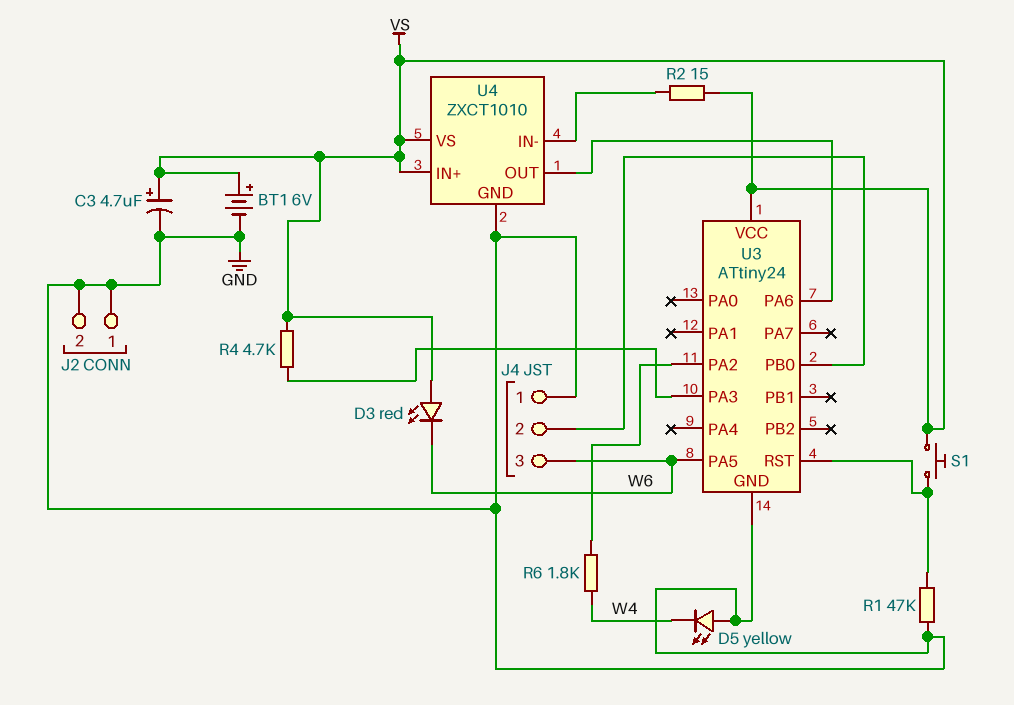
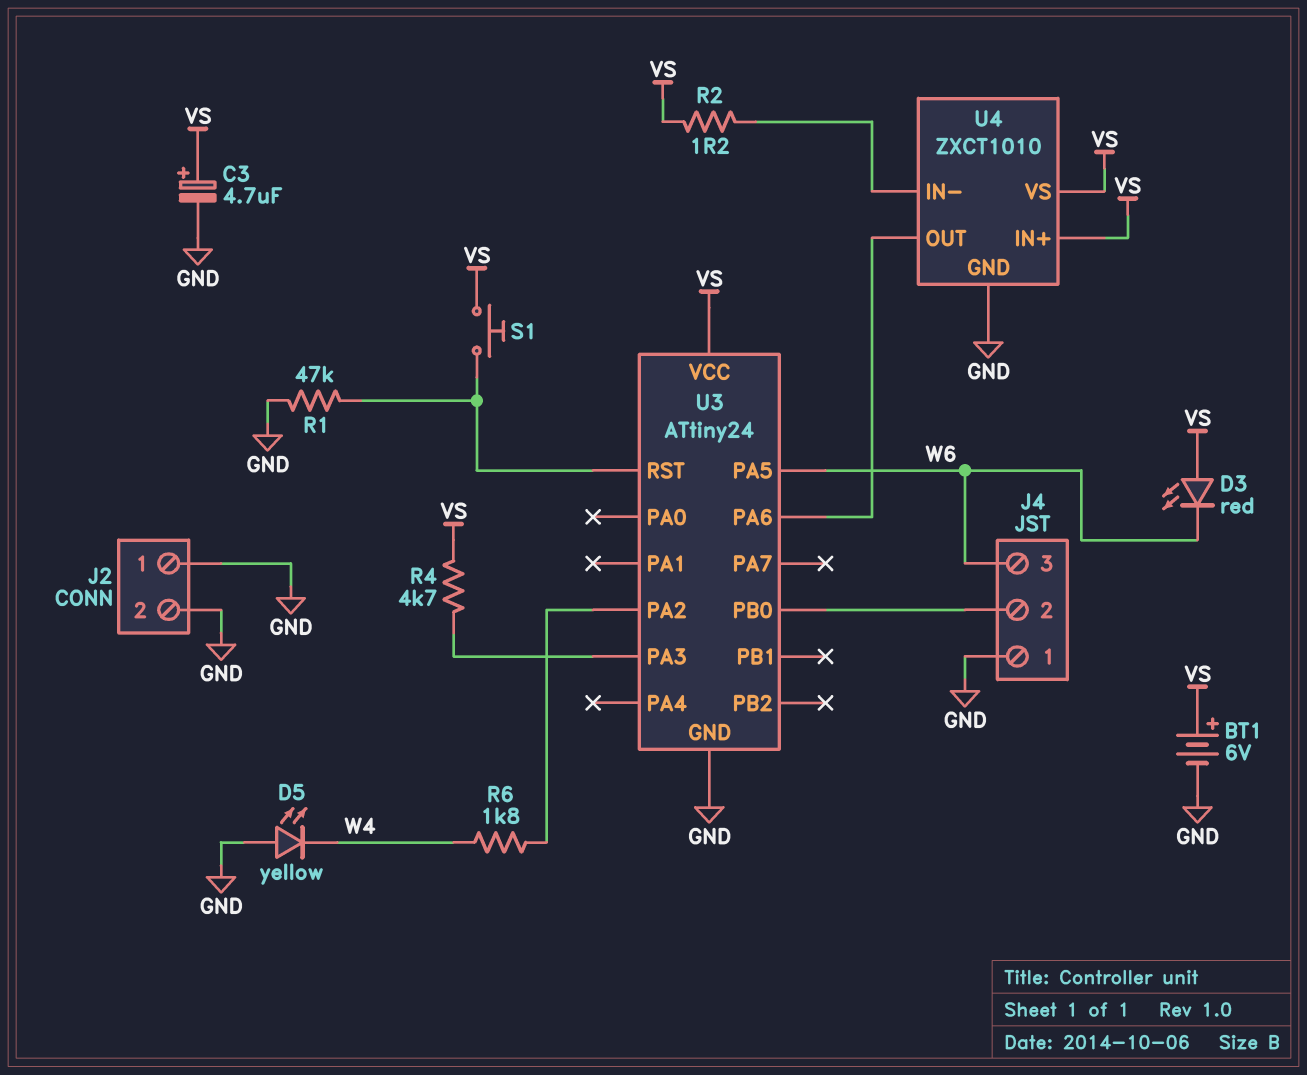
R2: 15 (U4/IN-, VS) -> 1.2 (U4/IN-, VS)

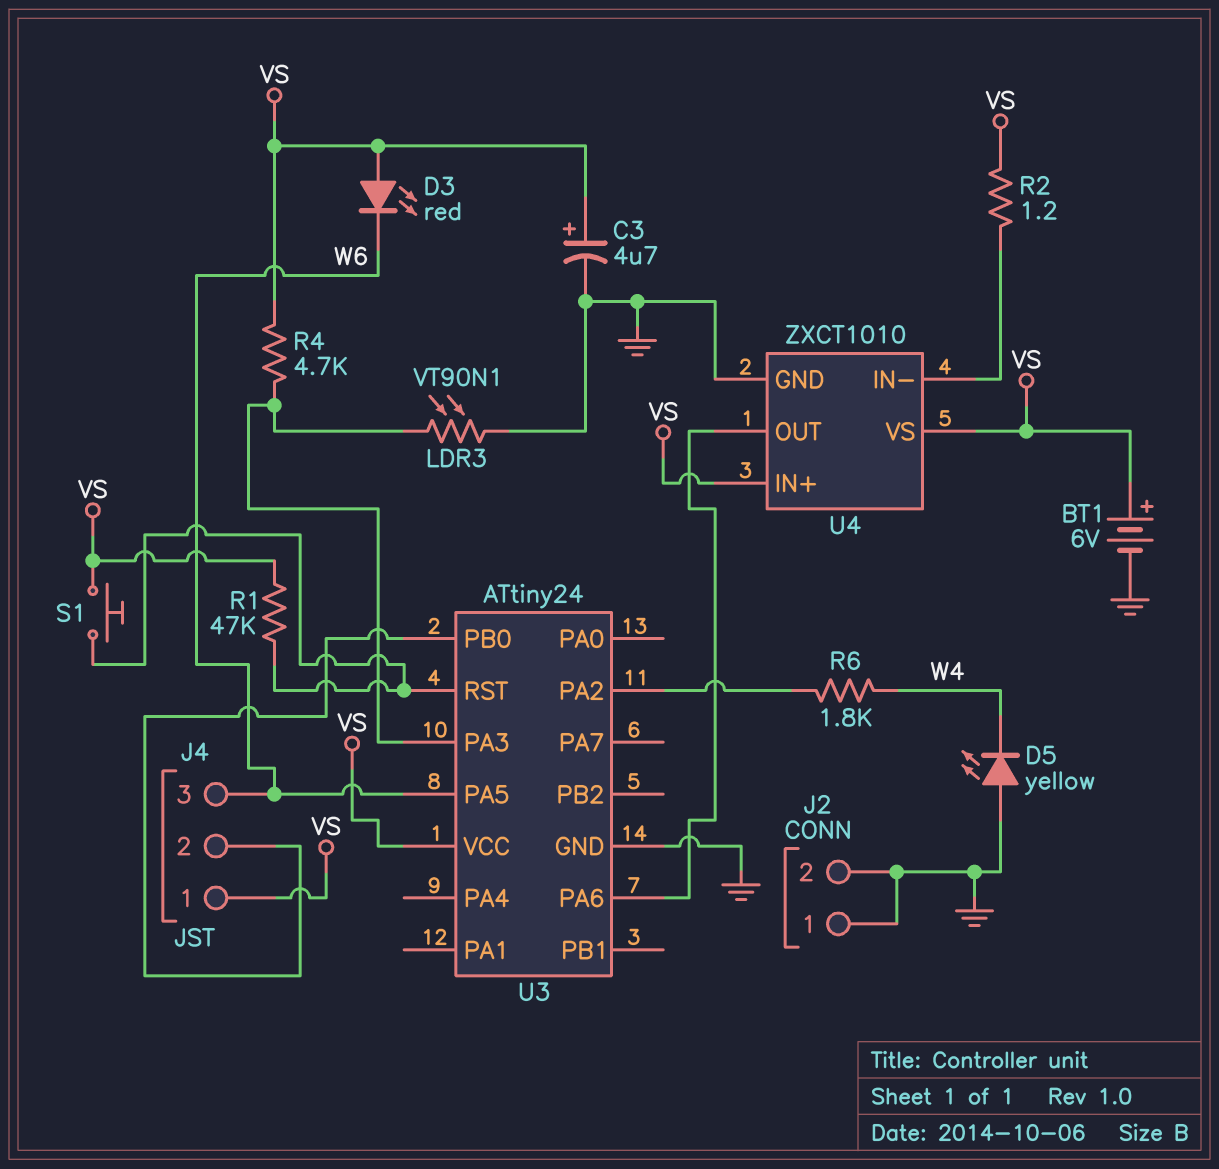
J4 pin 1: GND -> VS
LDR3: none -> VT90N1 (GND, U3/PA3)
R1: 47k (GND, U3/RST) -> 47k (U3/RST, VS)

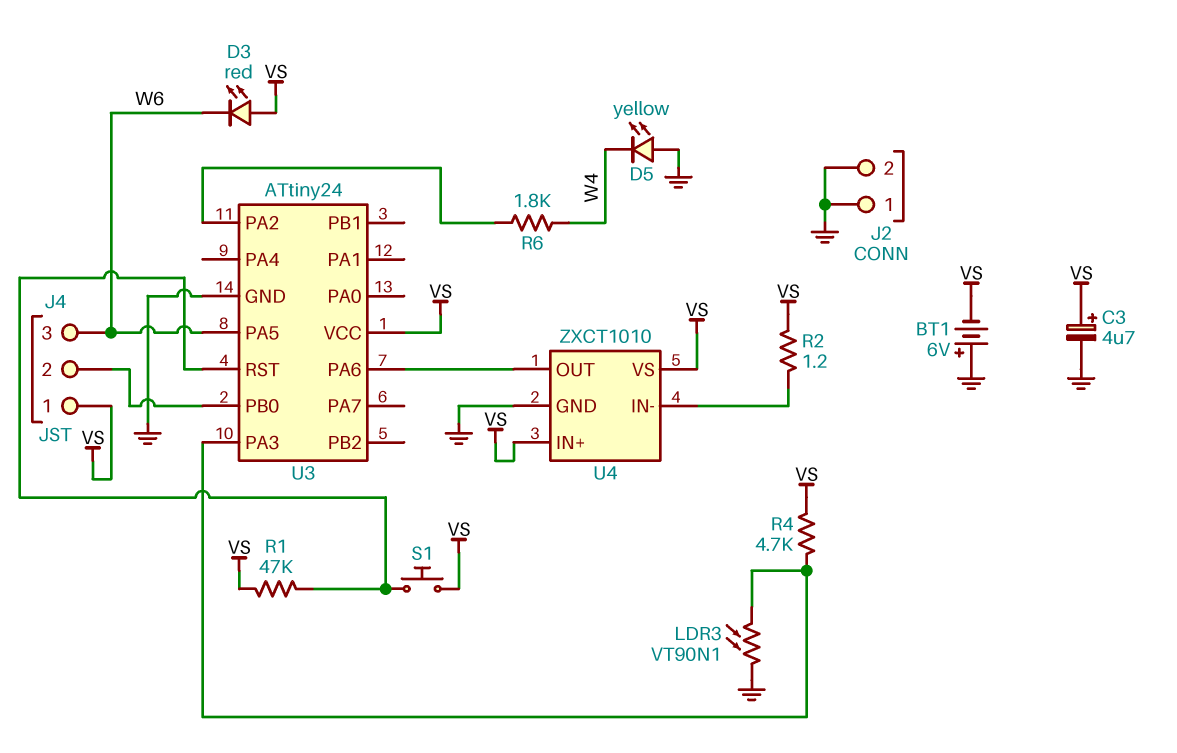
BT1: 6V (plus VS, minus GND) -> 6V (plus GND, minus VS)

